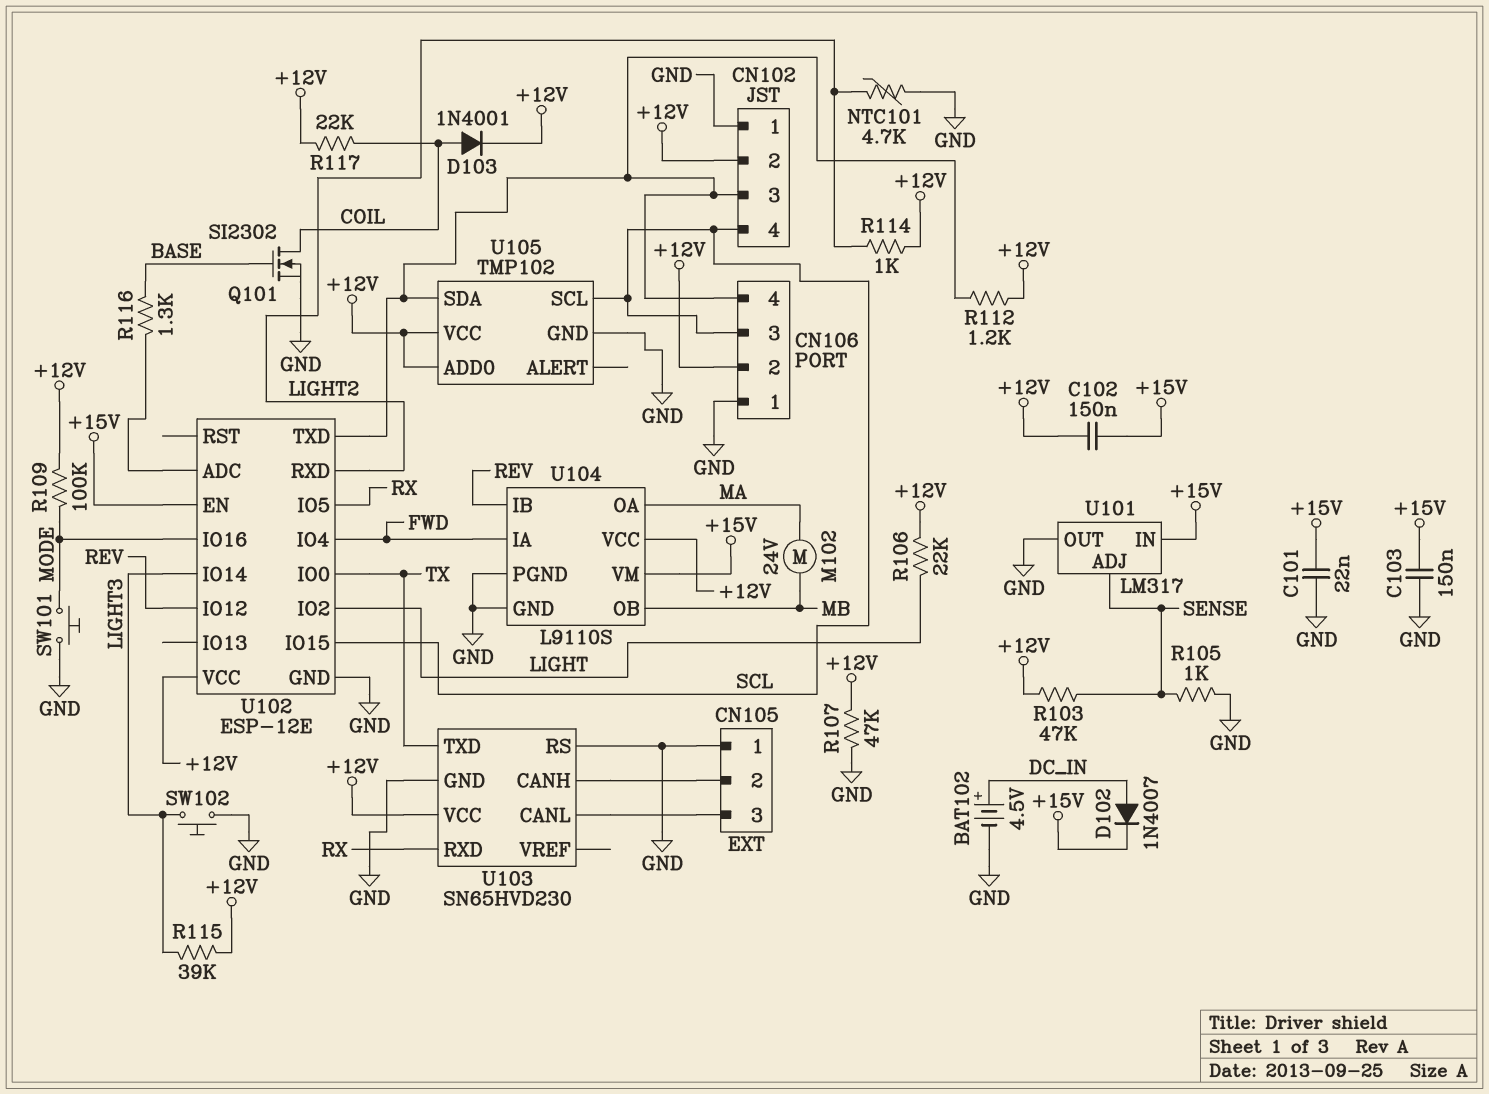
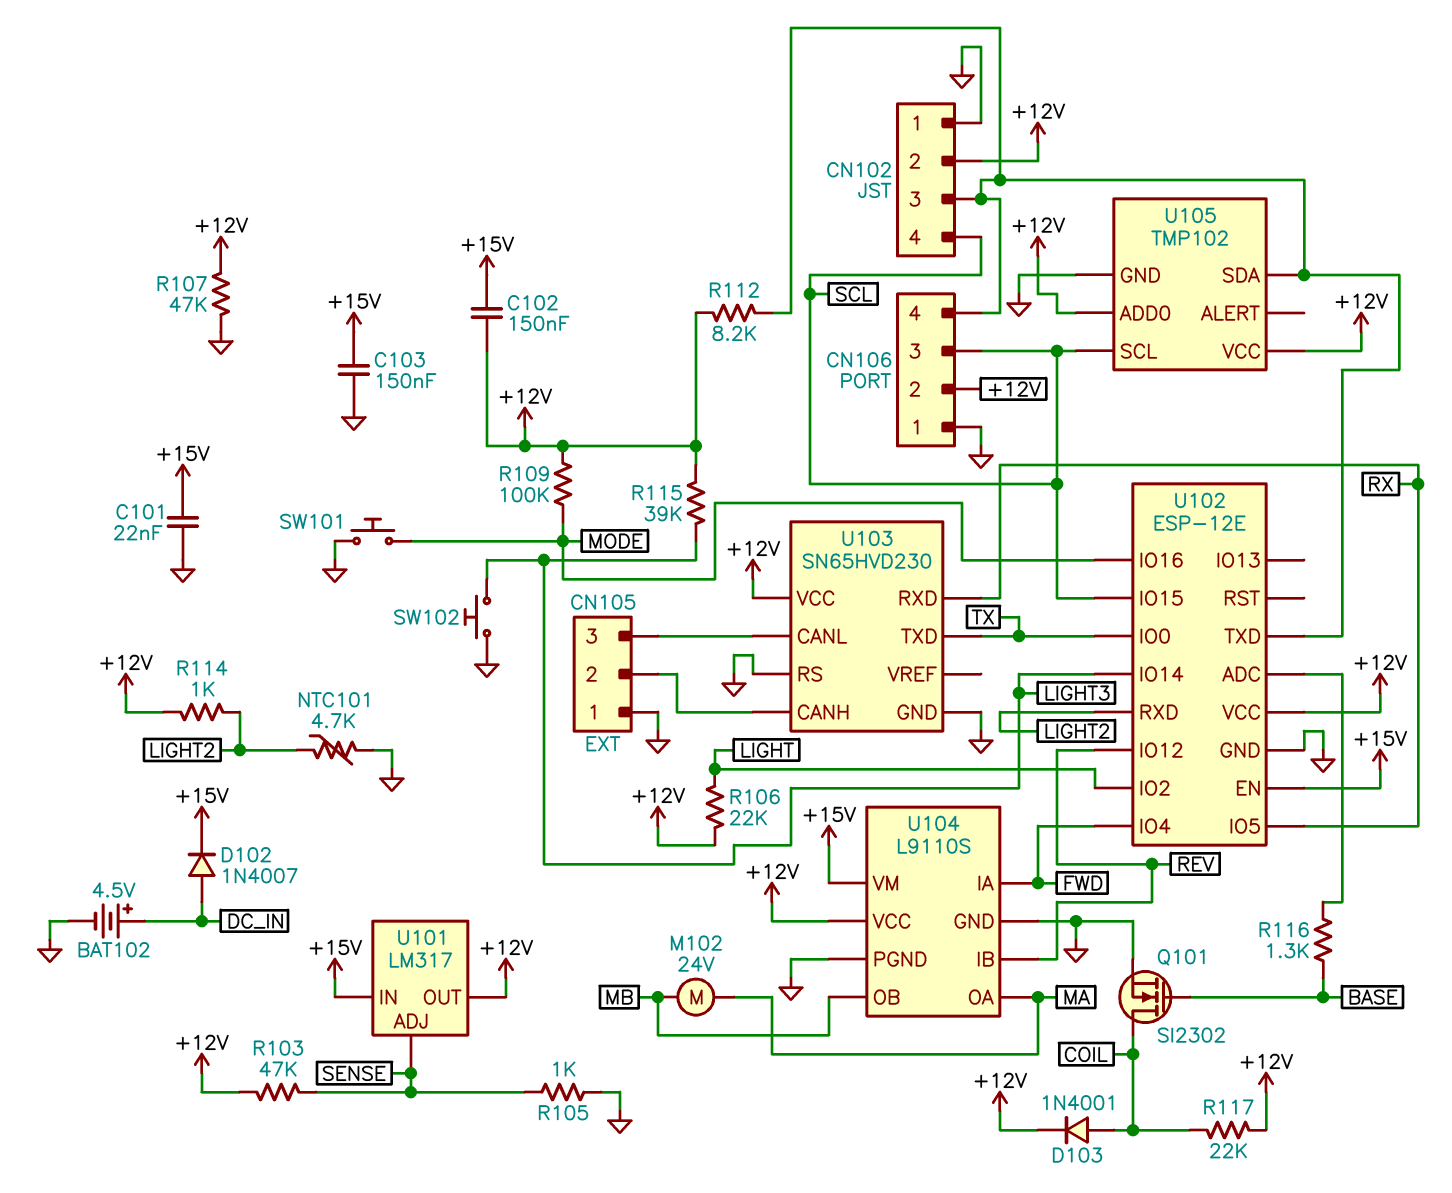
R112: 1.2k (+12V, CN102/3) -> 8.2k (+12V, CN102/3)
U101 pin OUT: GND -> +12V

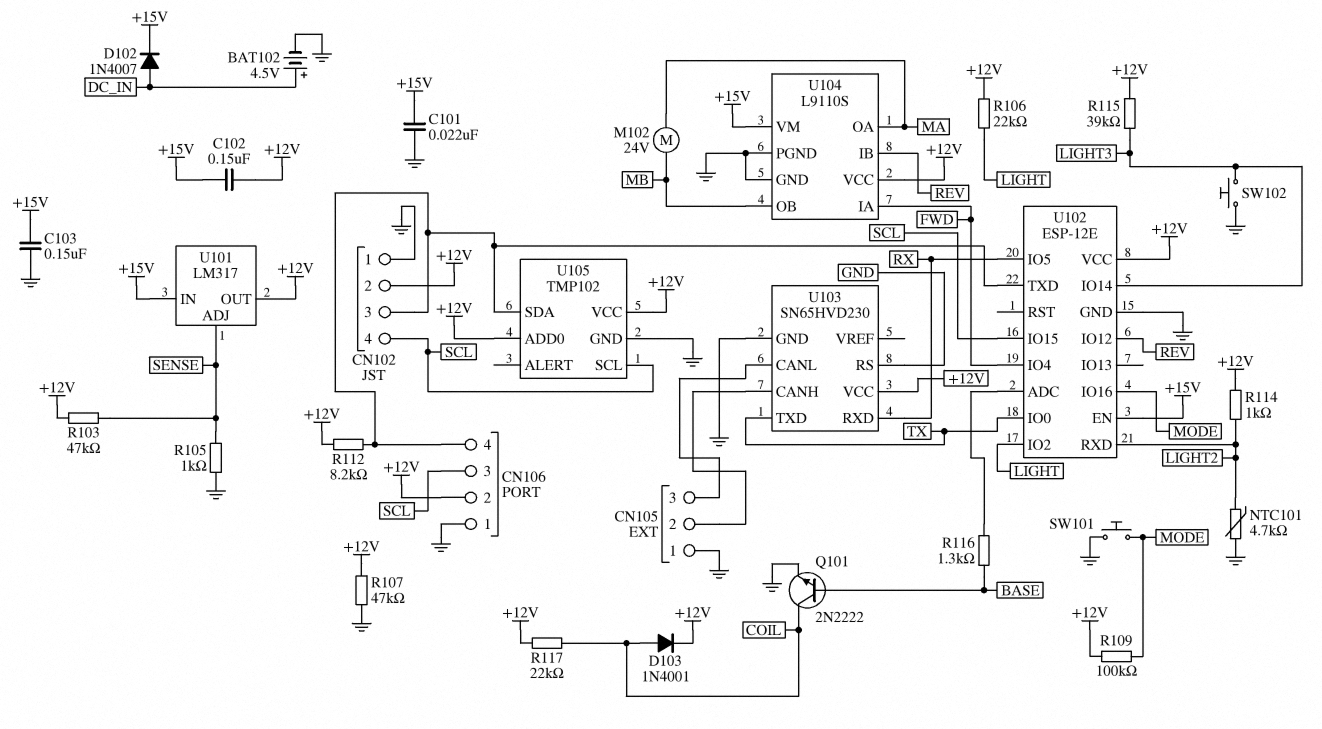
Q101: NMOS SI2302 (G BASE, D COIL, S GND) -> NPN 2N2222 (B BASE, C COIL, E GND)

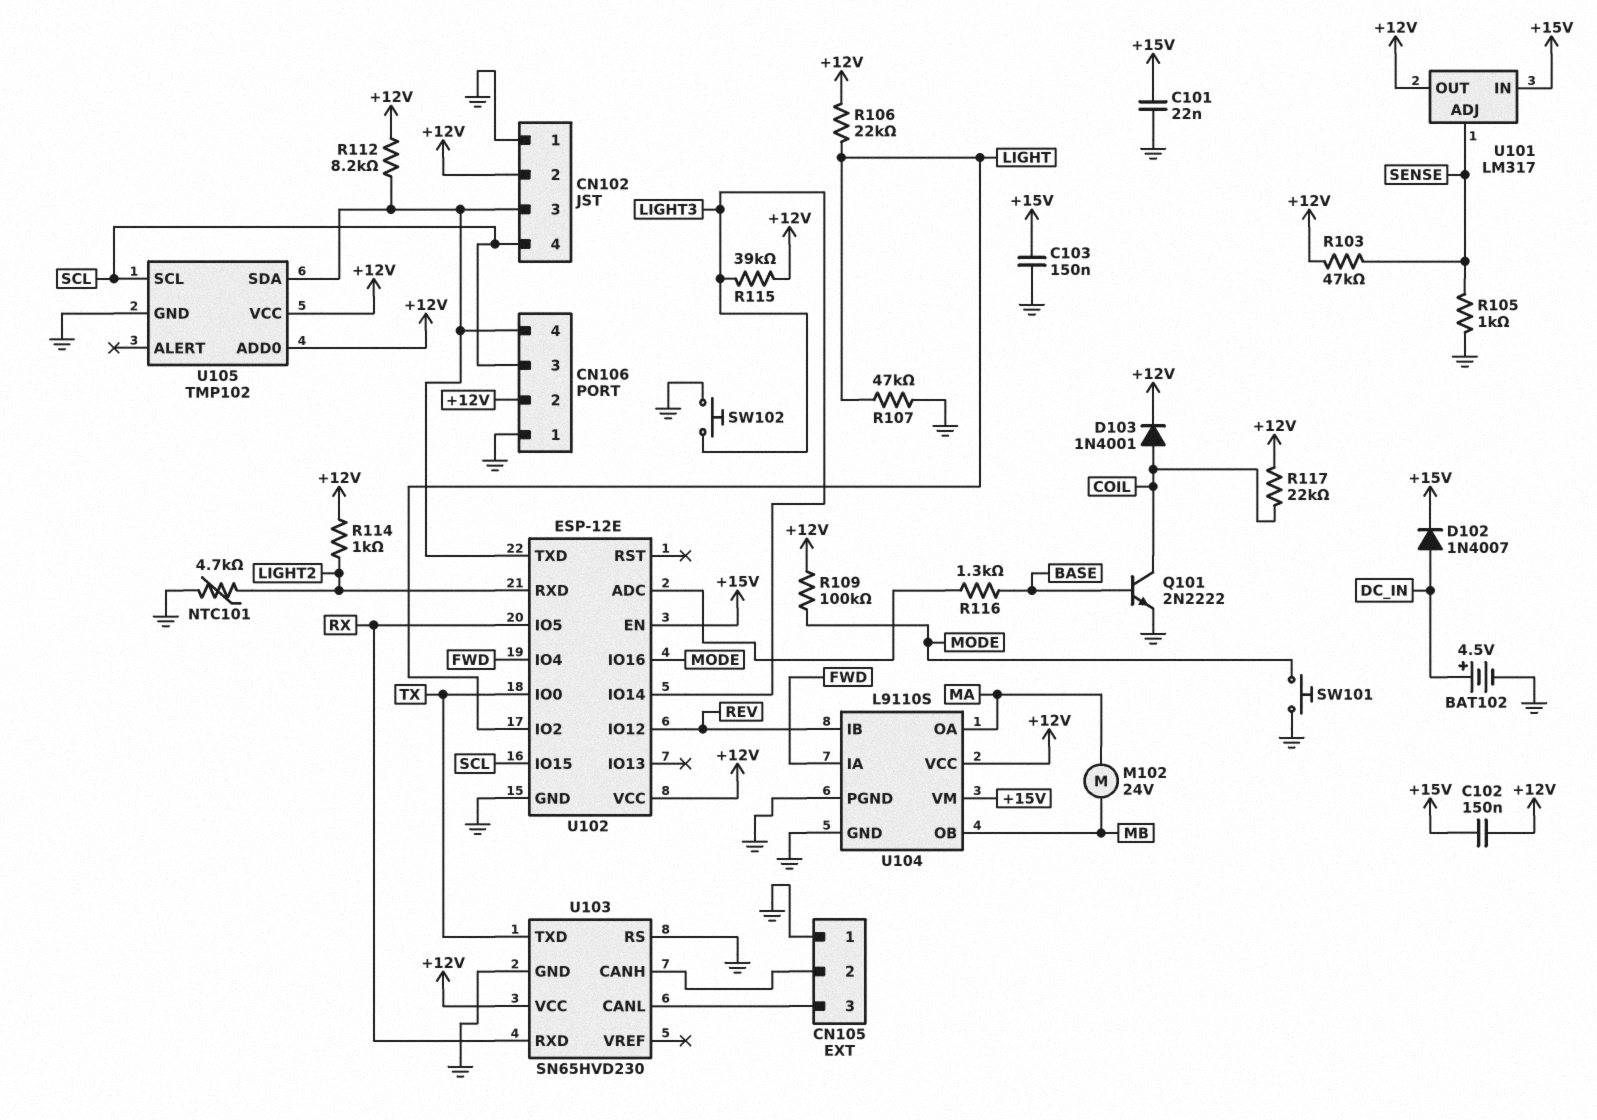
R107: 47k (+12V, GND) -> 47k (GND, LIGHT)

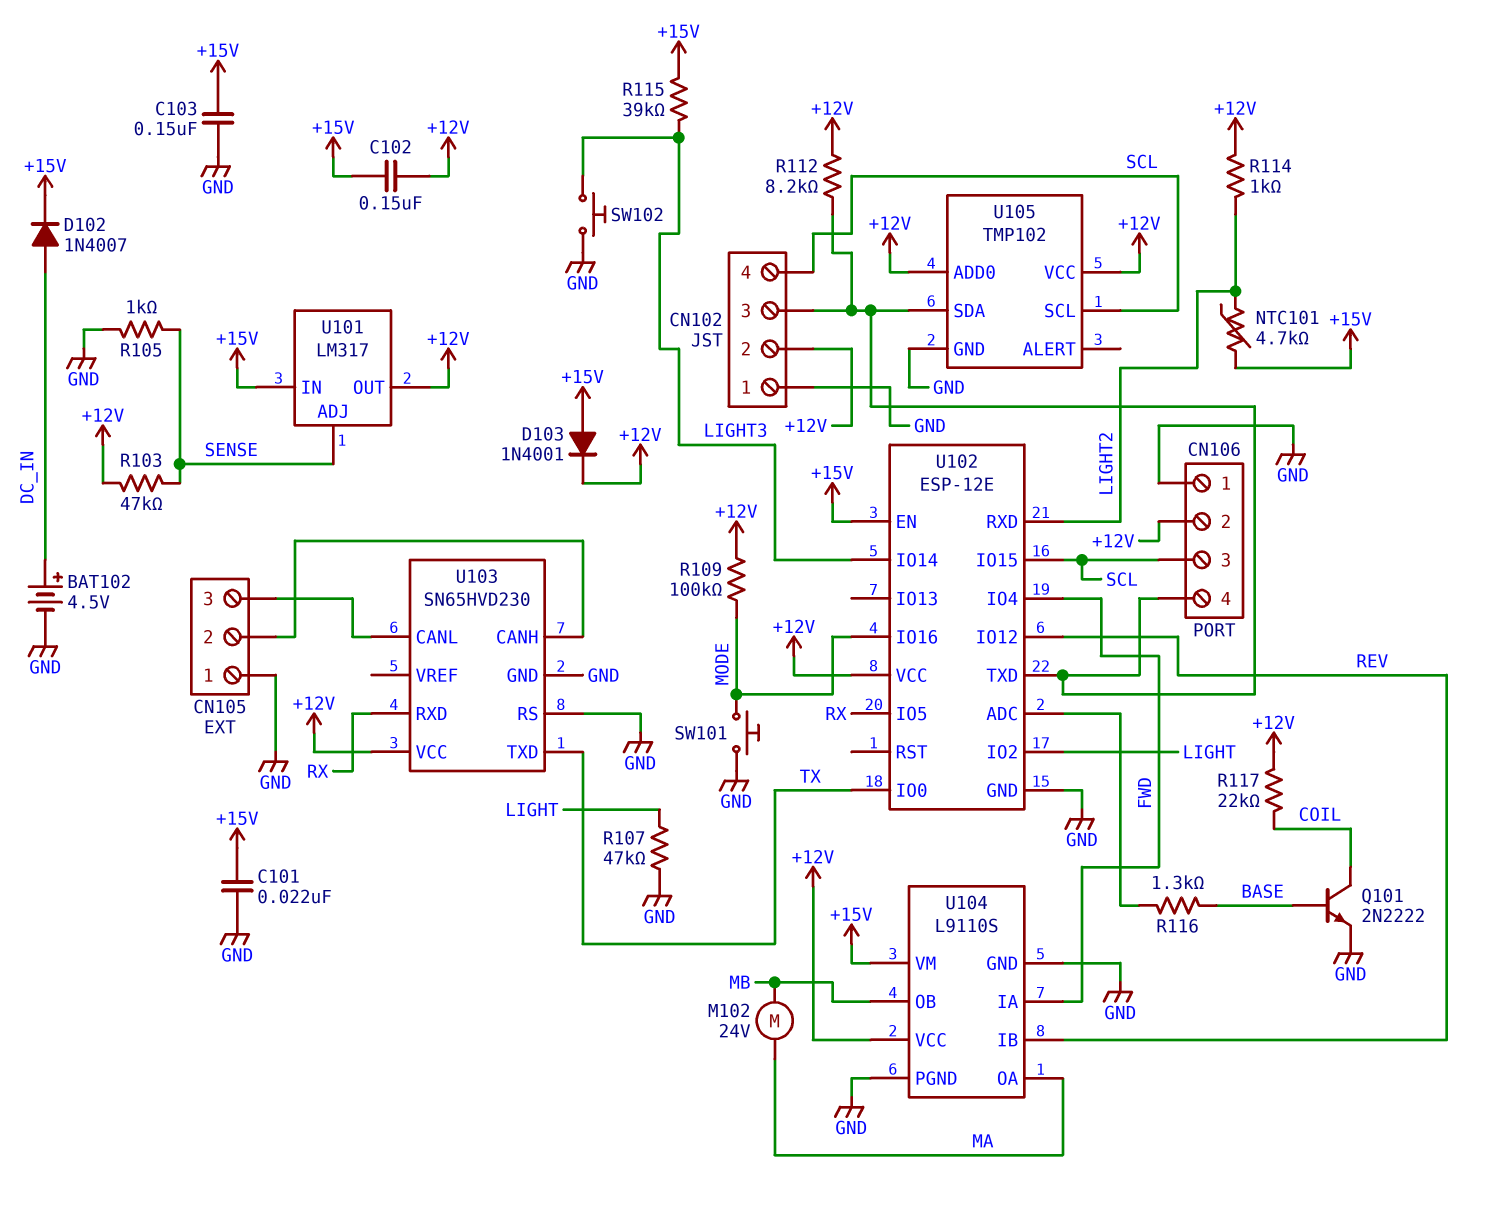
D103: diode 1N4001 (A COIL, K +12V) -> diode 1N4001 (A +15V, K +12V)
NTC101: 4.7k (GND, LIGHT2) -> 4.7k (+15V, LIGHT2)
R106: 22k (+12V, LIGHT) -> none
R115: 39k (+12V, LIGHT3) -> 39k (+15V, LIGHT3)

